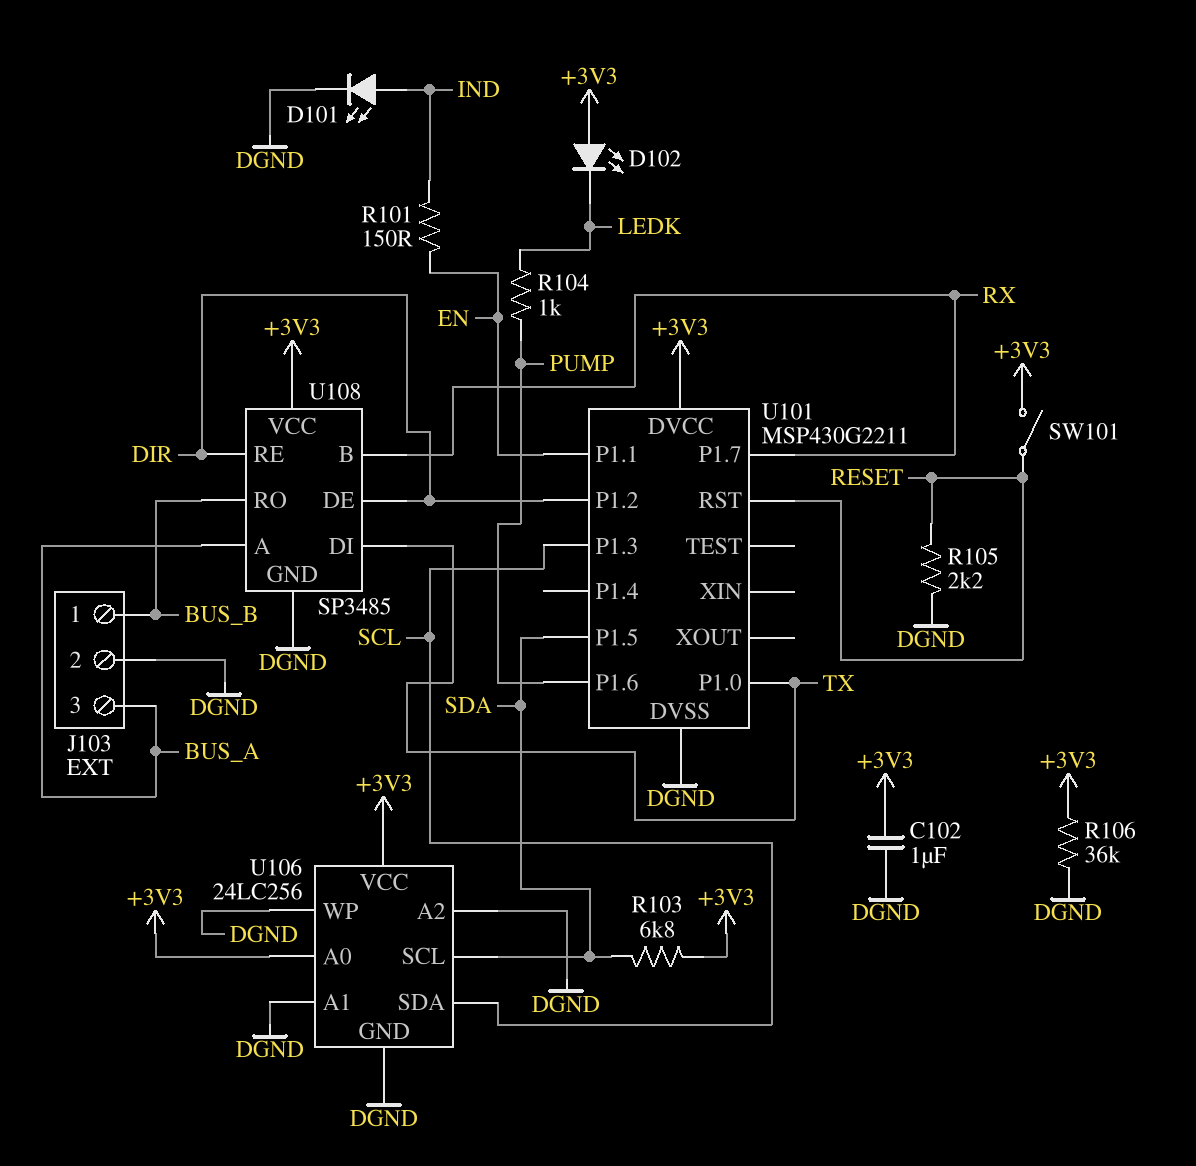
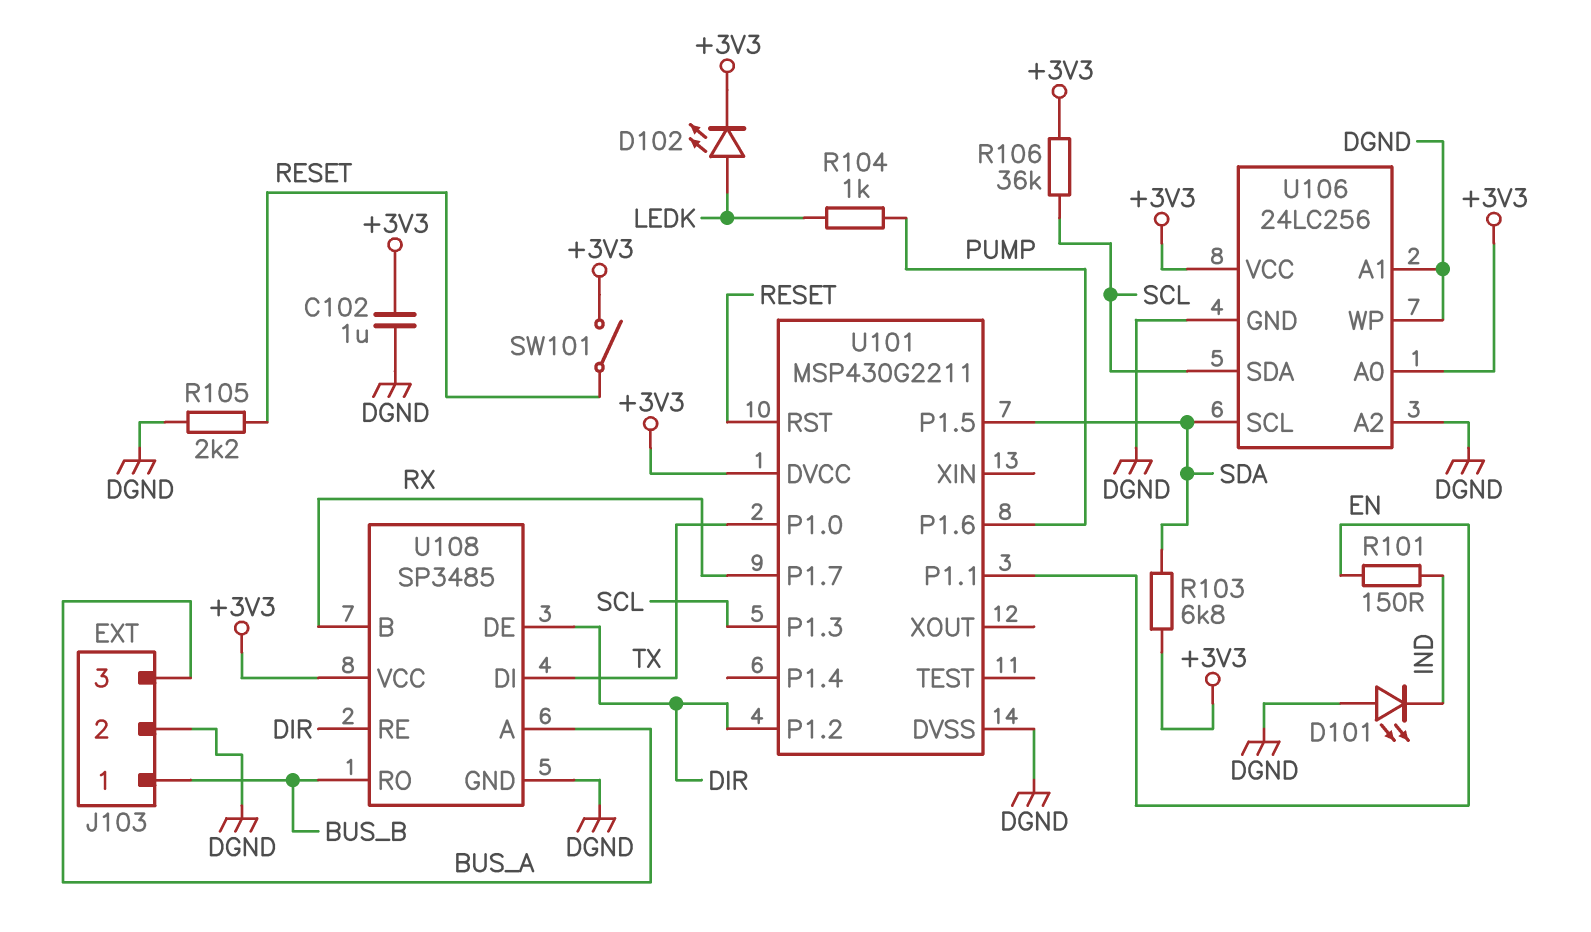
D101: LED (A IND, K DGND) -> LED (A DGND, K IND)
D102: LED (A +3V3, K LEDK) -> LED (A LEDK, K +3V3)
R106: 36k (+3V3, DGND) -> 36k (+3V3, SCL)

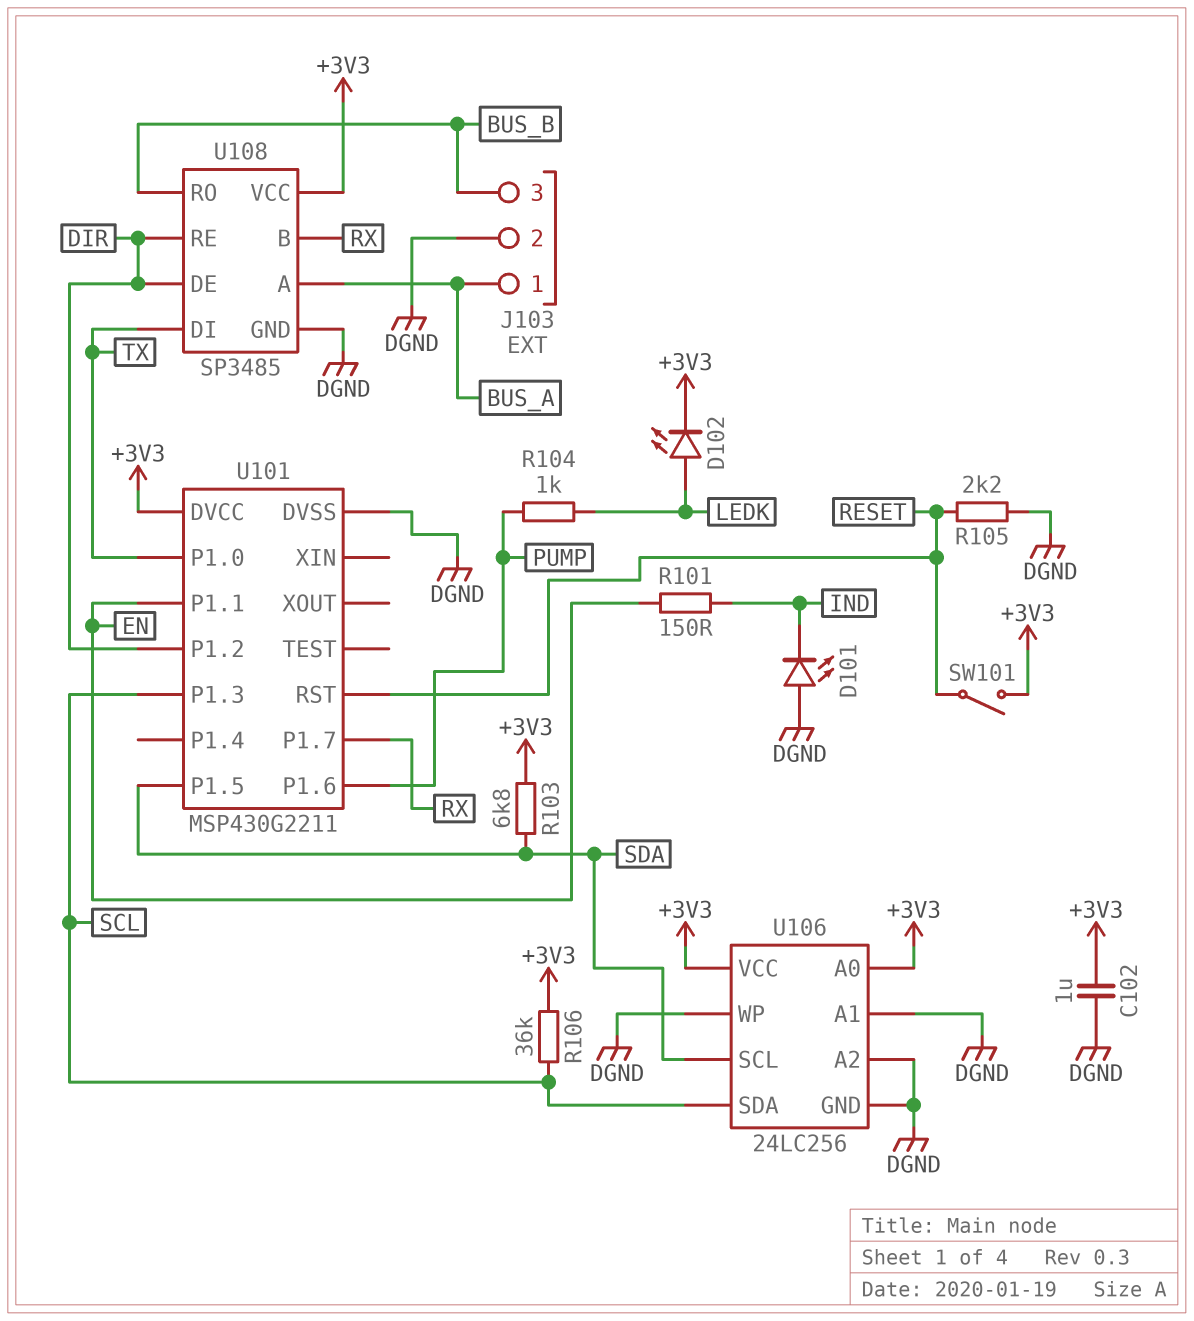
J103 pin 1: BUS_B -> BUS_A
J103 pin 3: BUS_A -> BUS_B

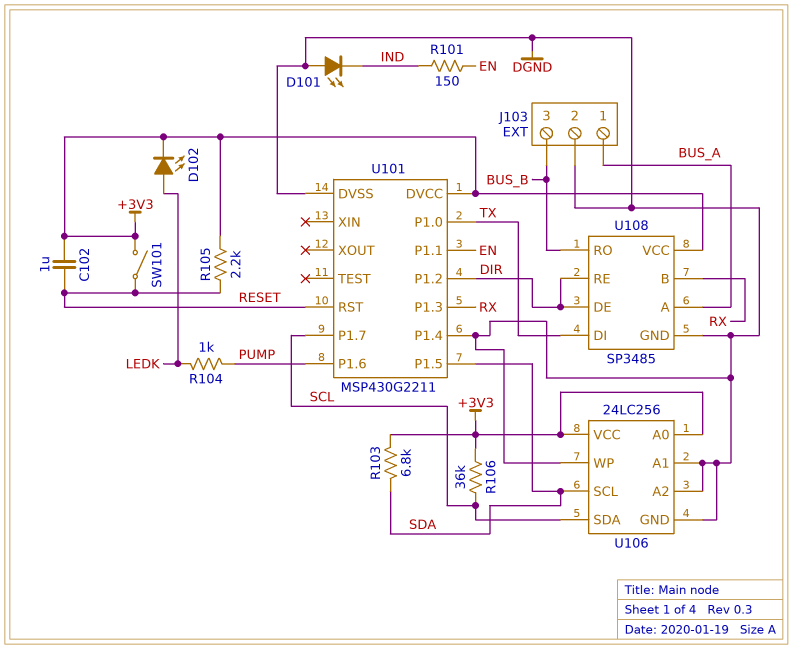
C102: 1uF (+3V3, DGND) -> 1uF (+3V3, RESET)
R105: 2.2k (DGND, RESET) -> 2.2k (+3V3, RESET)
U101 pin P1.3: SCL -> RX
U101 pin P1.4: none -> DGND
U101 pin P1.7: RX -> SCL

